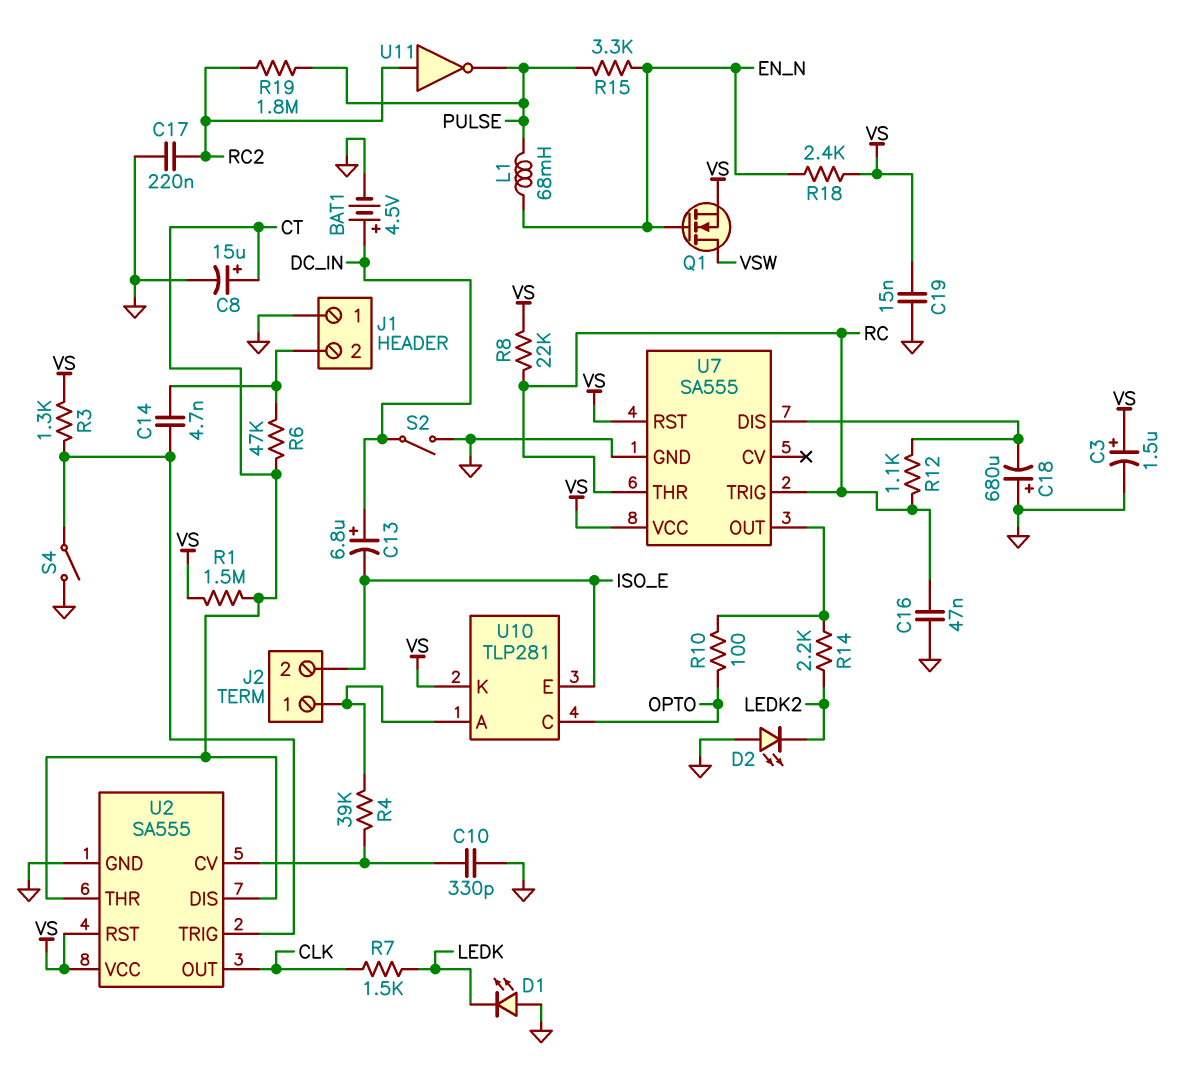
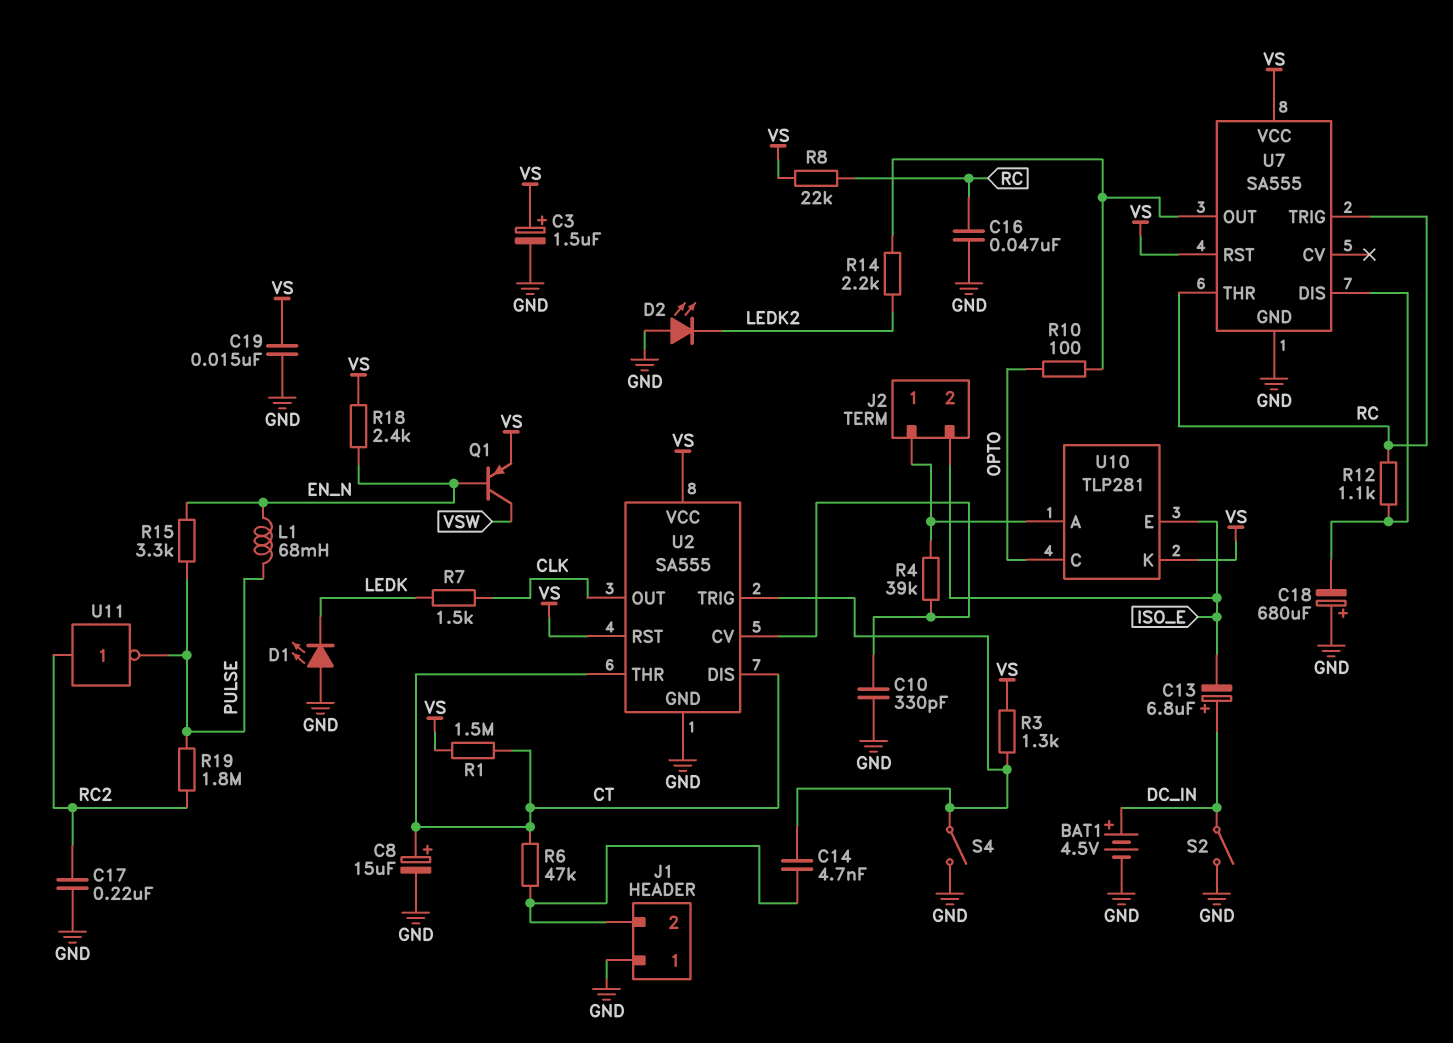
Q1: NMOS (G EN_N, D VSW, S VS) -> PNP (B EN_N, C VSW, E VS)

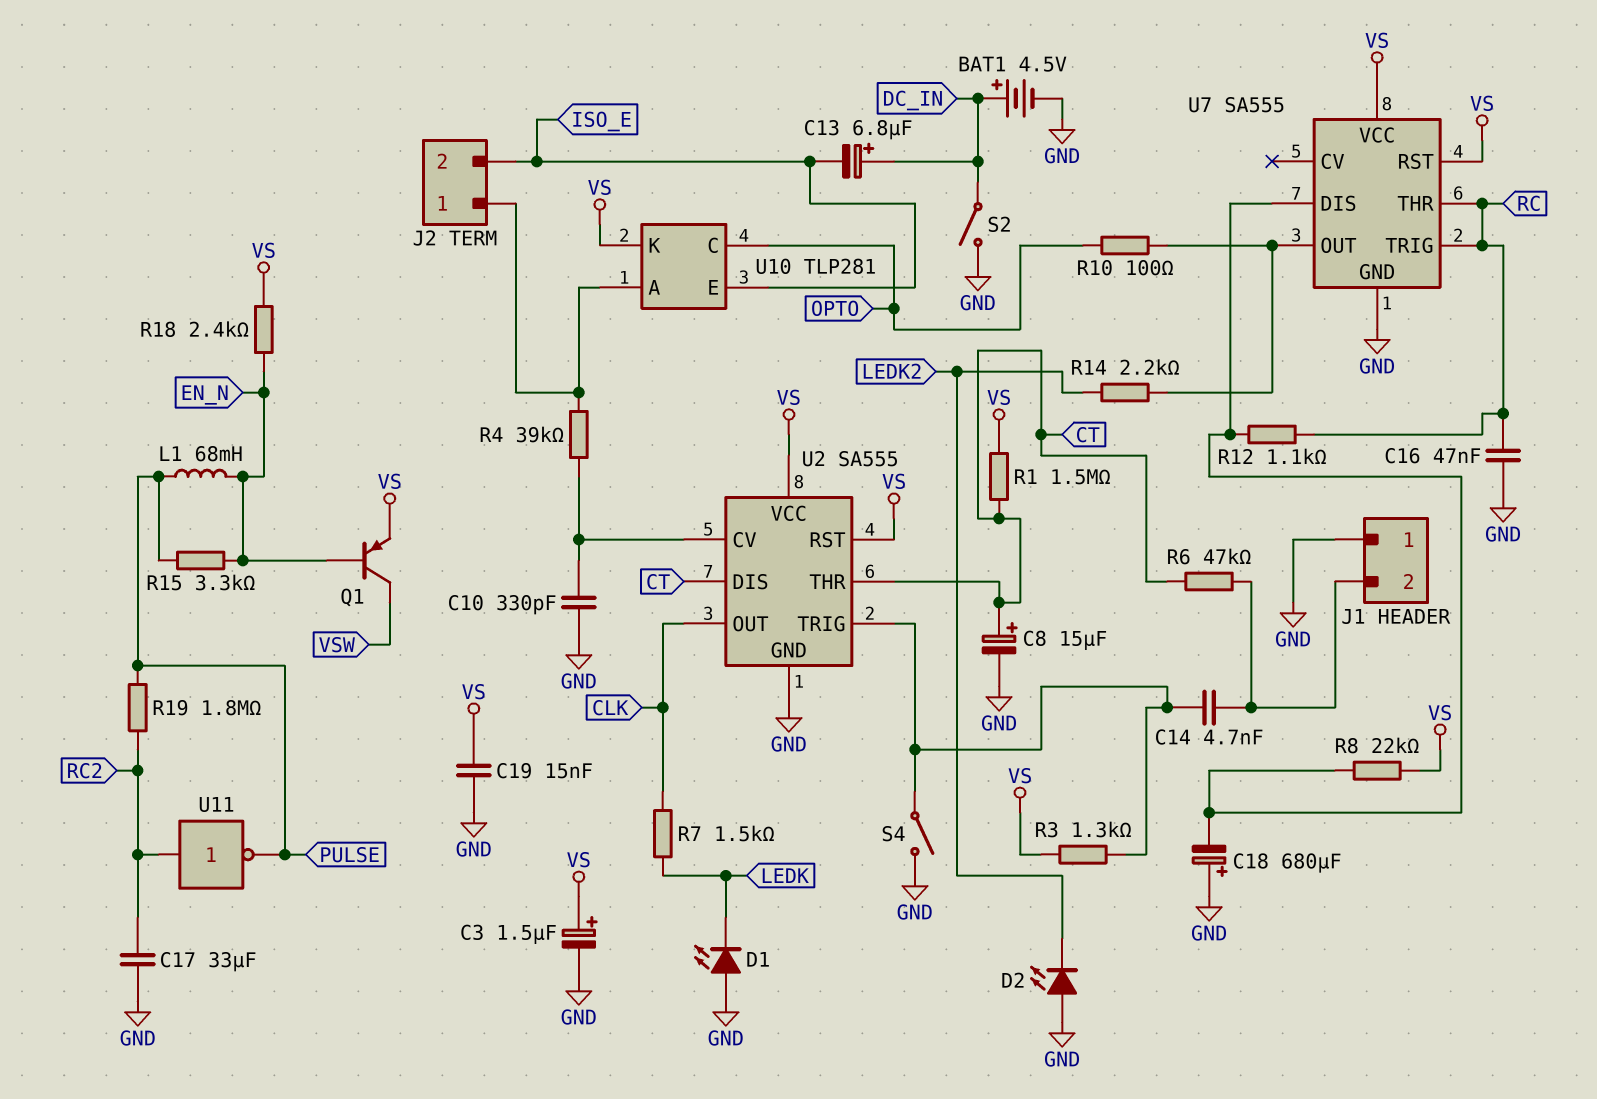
C17: 220nF (GND, RC2) -> 33uF (GND, RC2)
R8: 22k (RC, VS) -> 22k (U7/DIS, VS)

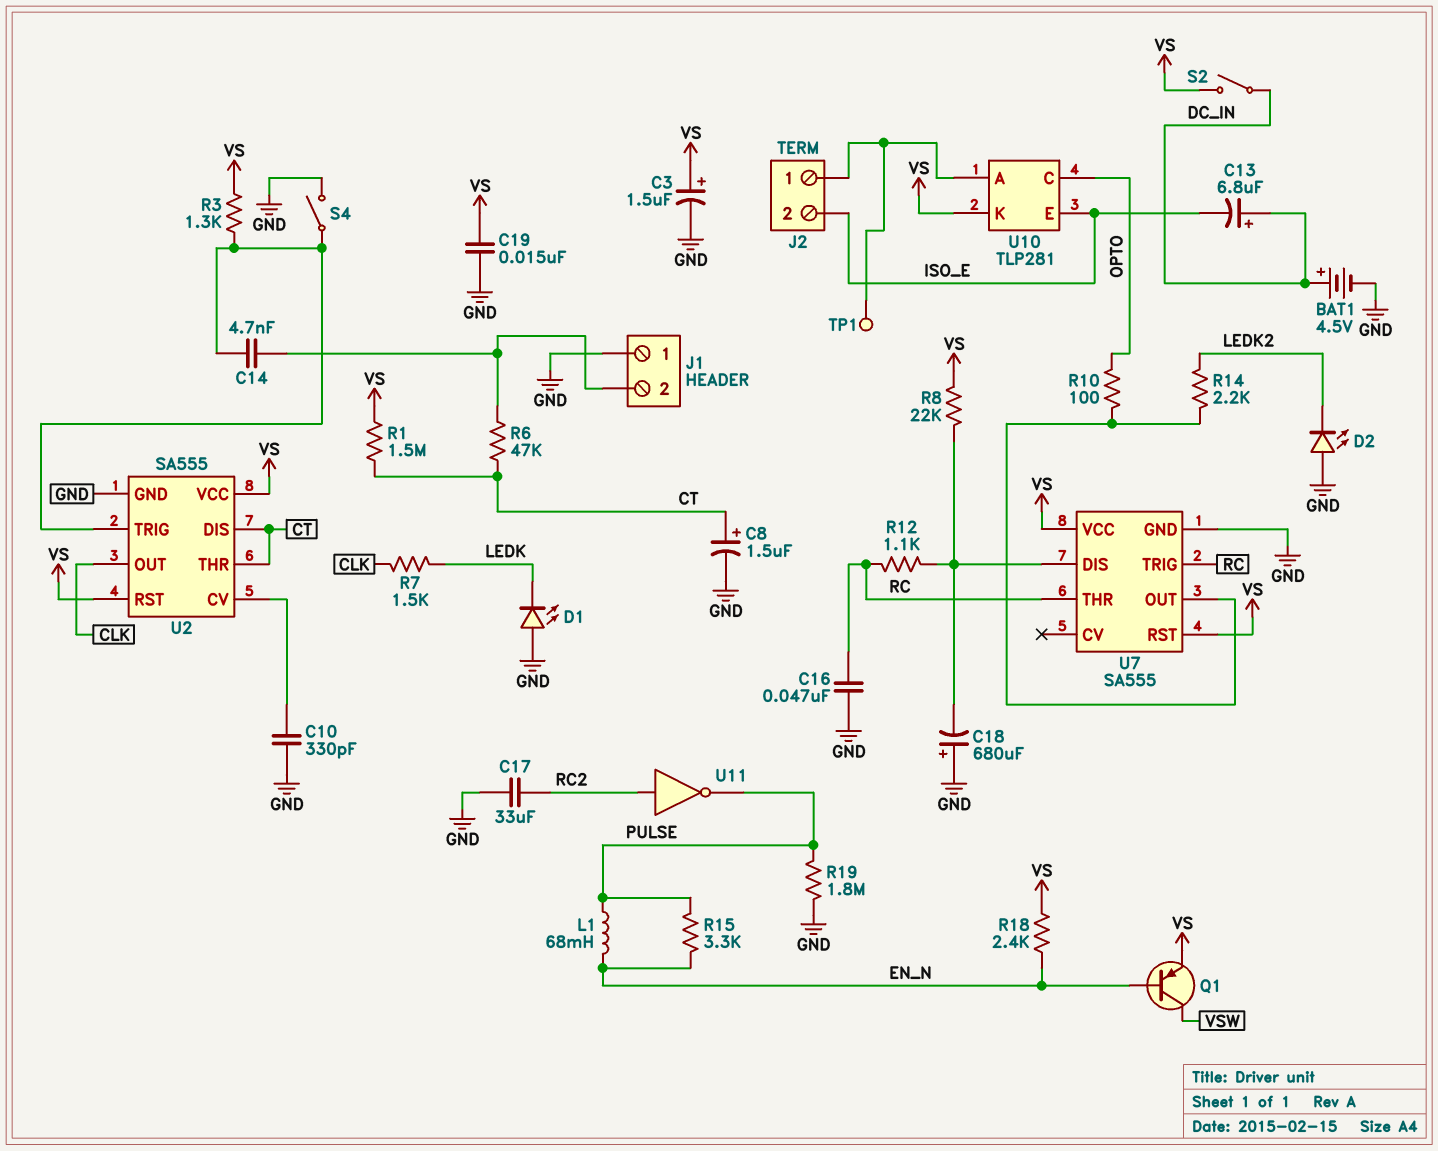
C8: 15uF (plus CT, minus GND) -> 1.5uF (plus CT, minus GND)
R4: 39k (J2/1, U2/CV) -> none
R19: 1.8M (PULSE, RC2) -> 1.8M (GND, PULSE)
S2: switch (DC_IN, GND) -> switch (DC_IN, VS)
TP1: none -> test point (J2/1)

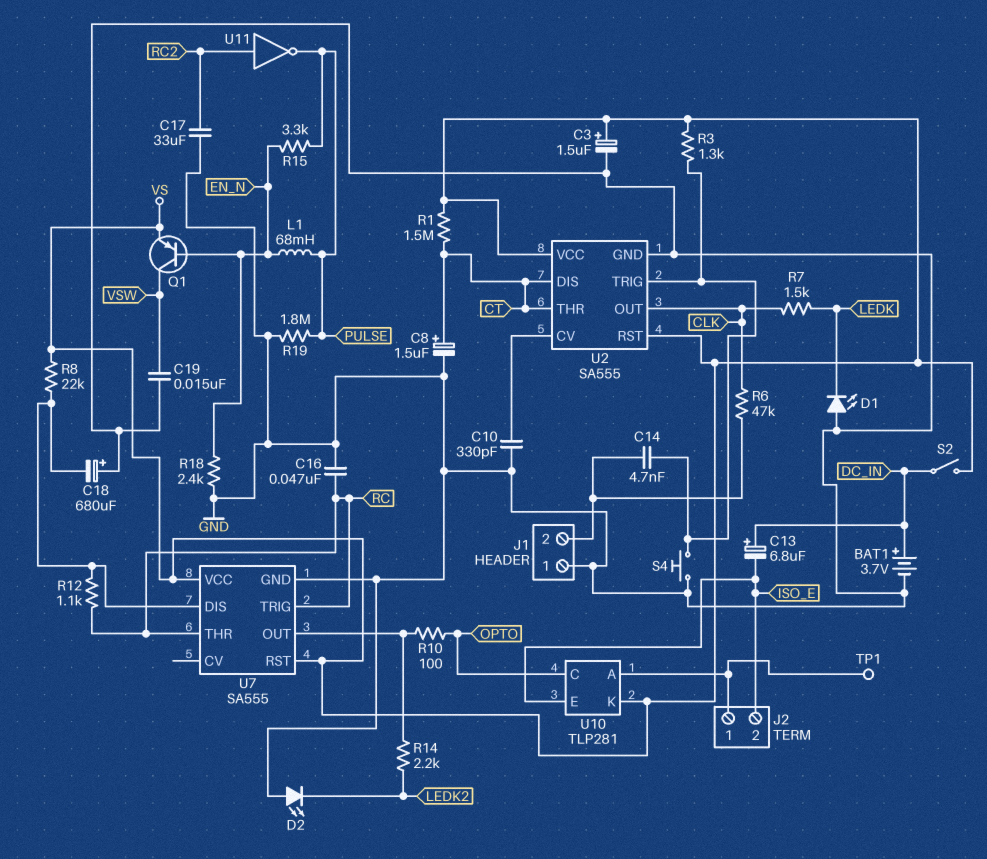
BAT1: 4.5V (plus DC_IN, minus GND) -> 3.7V (plus DC_IN, minus GND)
C19: 15nF (GND, VS) -> 15nF (GND, VSW)
R6: 47k (CT, J1/2) -> 47k (CLK, J1/2)
R18: 2.4k (EN_N, VS) -> 2.4k (EN_N, GND)
S4: switch (GND, U2/TRIG) -> button (GND, U2/TRIG)

